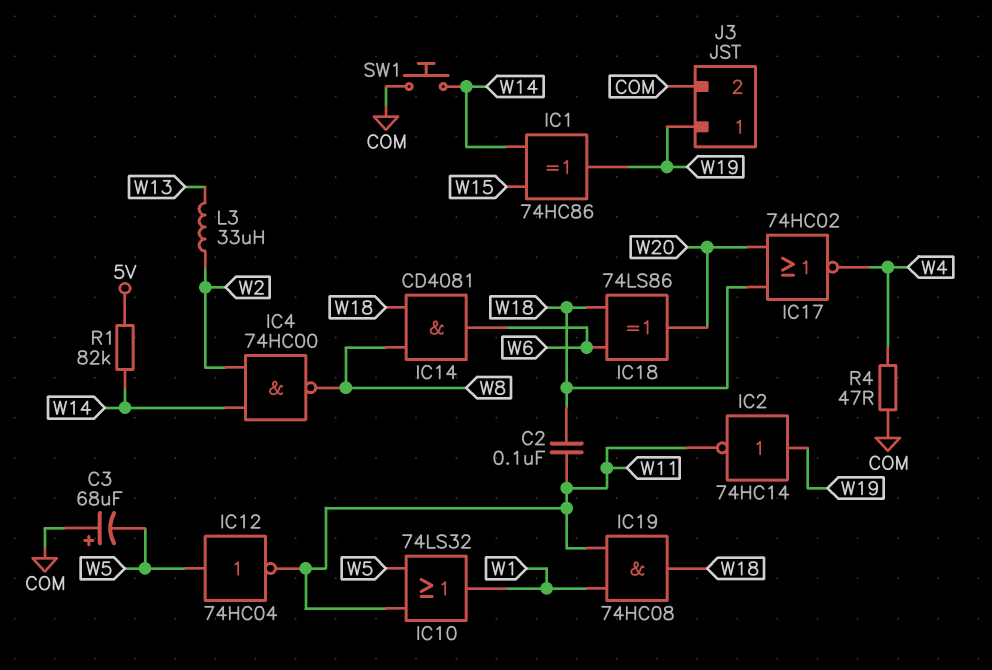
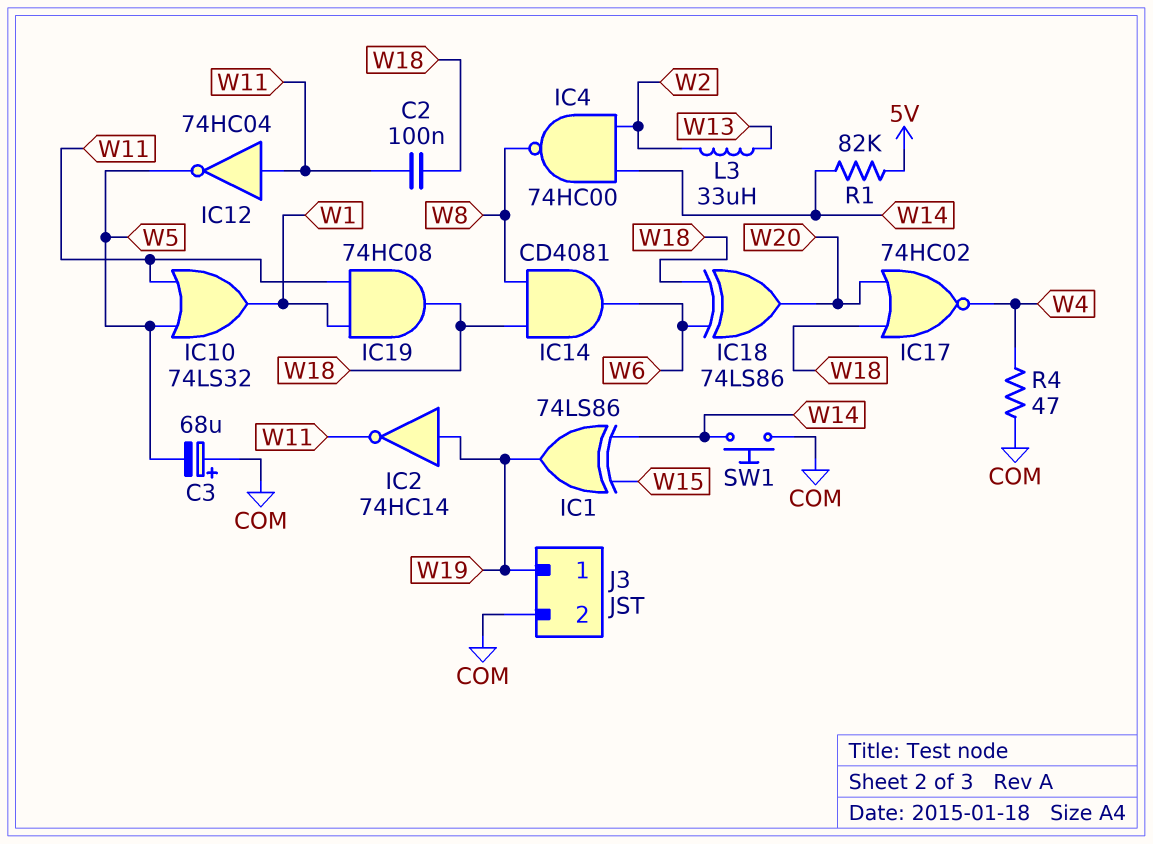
IC1: XOR 74HC86 (in W14, in W15, out W19) -> XOR 74LS86 (in W14, in W15, out W19)
IC12: NOT 74HC04 (in W5, out W11) -> NOT 74HC04 (in W11, out W5)

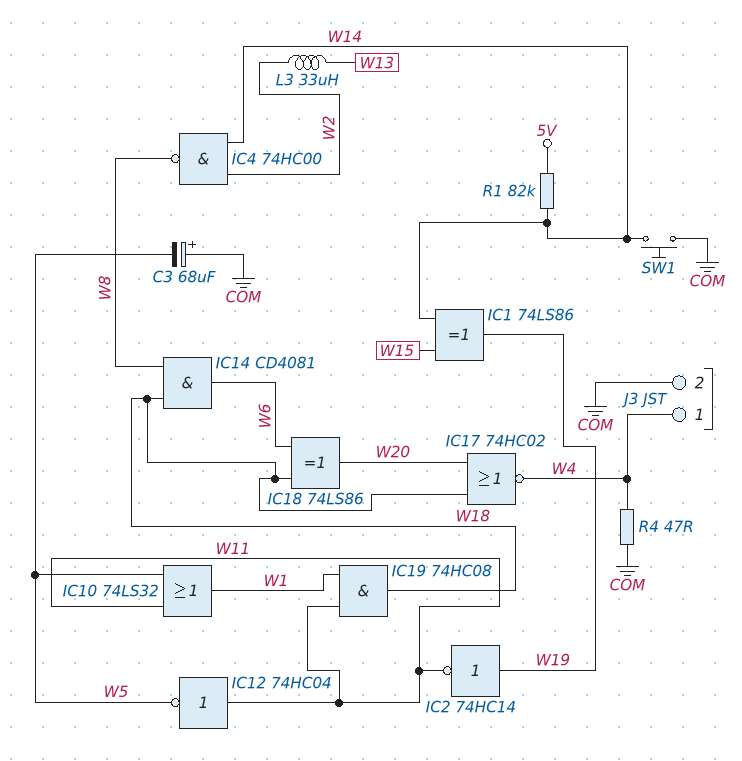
C2: 100nF (W11, W18) -> none
J3 pin 1: W19 -> W4

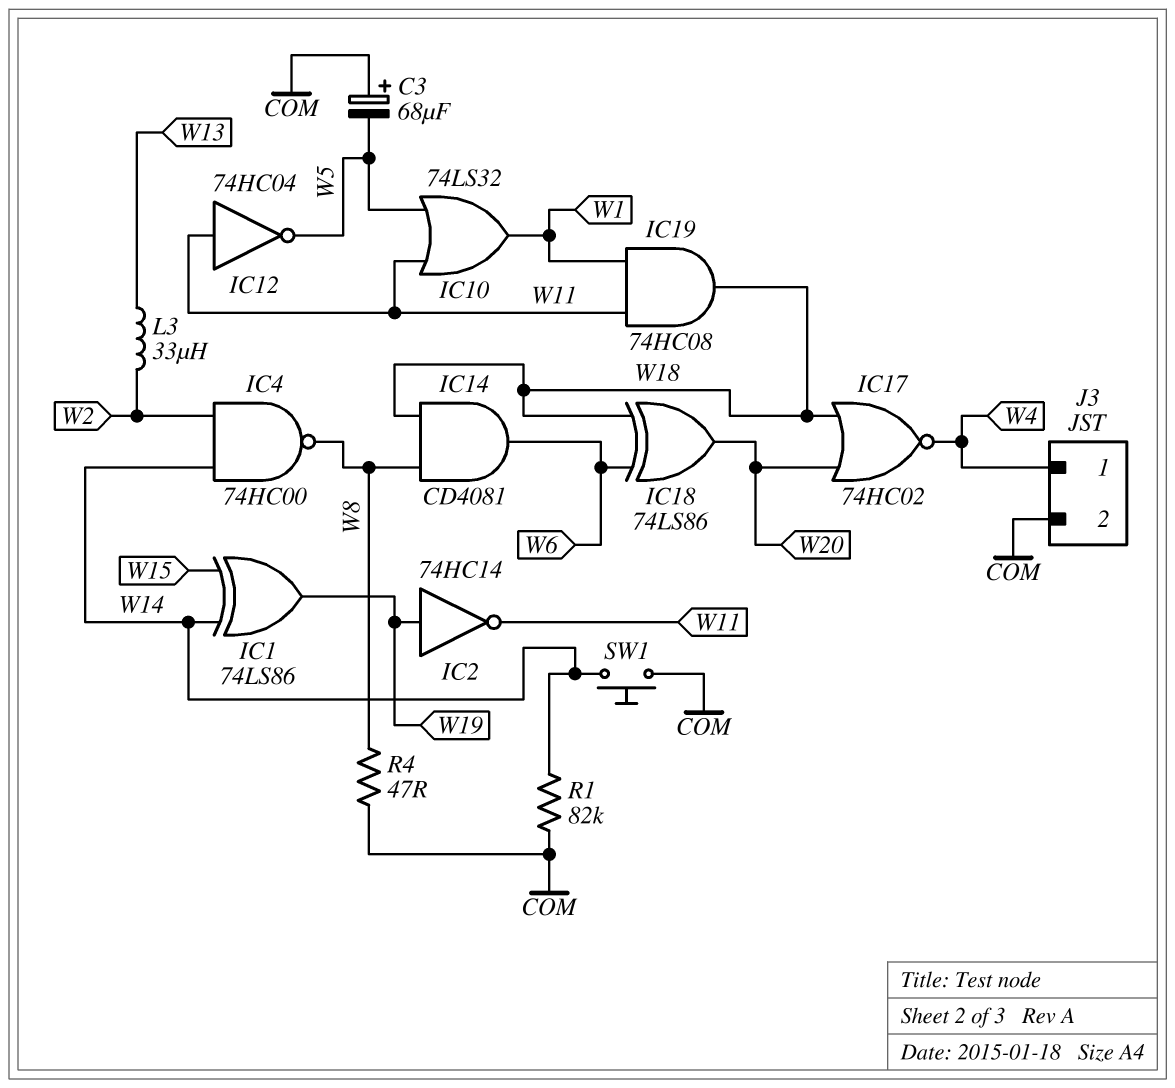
R1: 82k (5V, W14) -> 82k (COM, W14)
R4: 47 (COM, W4) -> 47 (COM, W8)

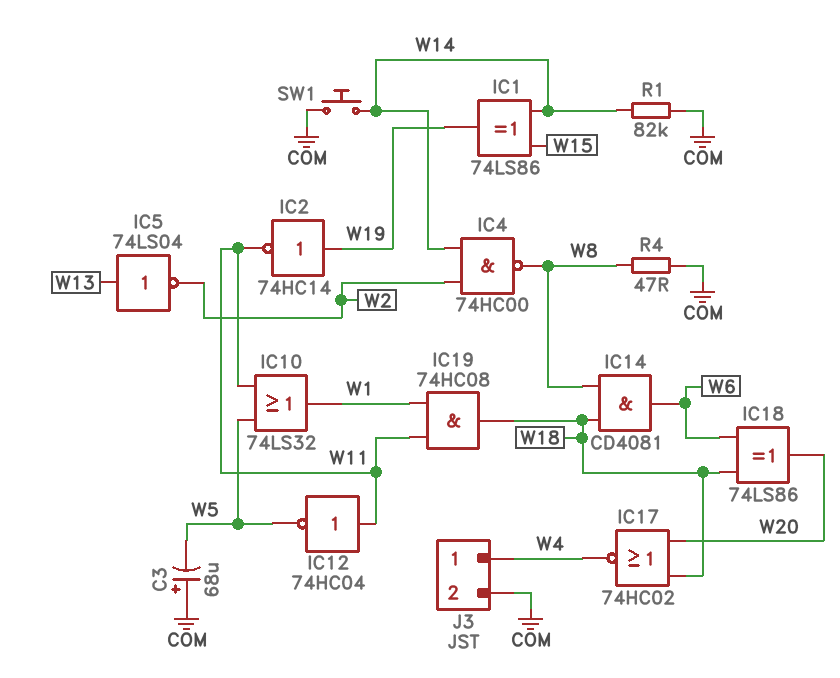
IC5: none -> NOT 74LS04 (in W13, out W2)
L3: 33uH (W2, W13) -> none

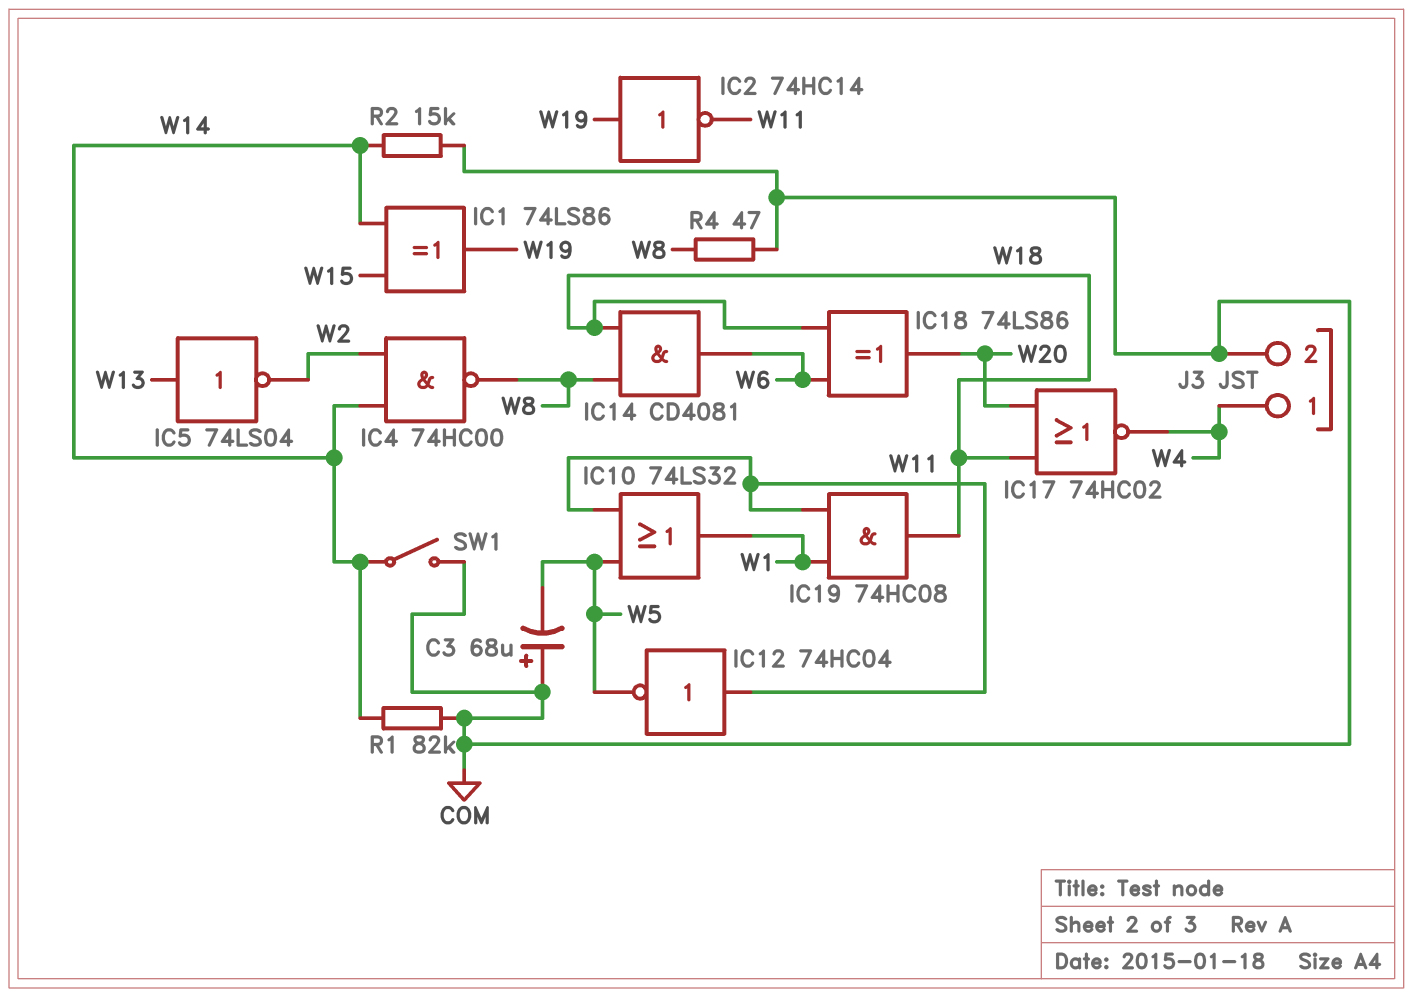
R2: none -> 15k (COM, W14)
SW1: button (COM, W14) -> switch (COM, W14)

